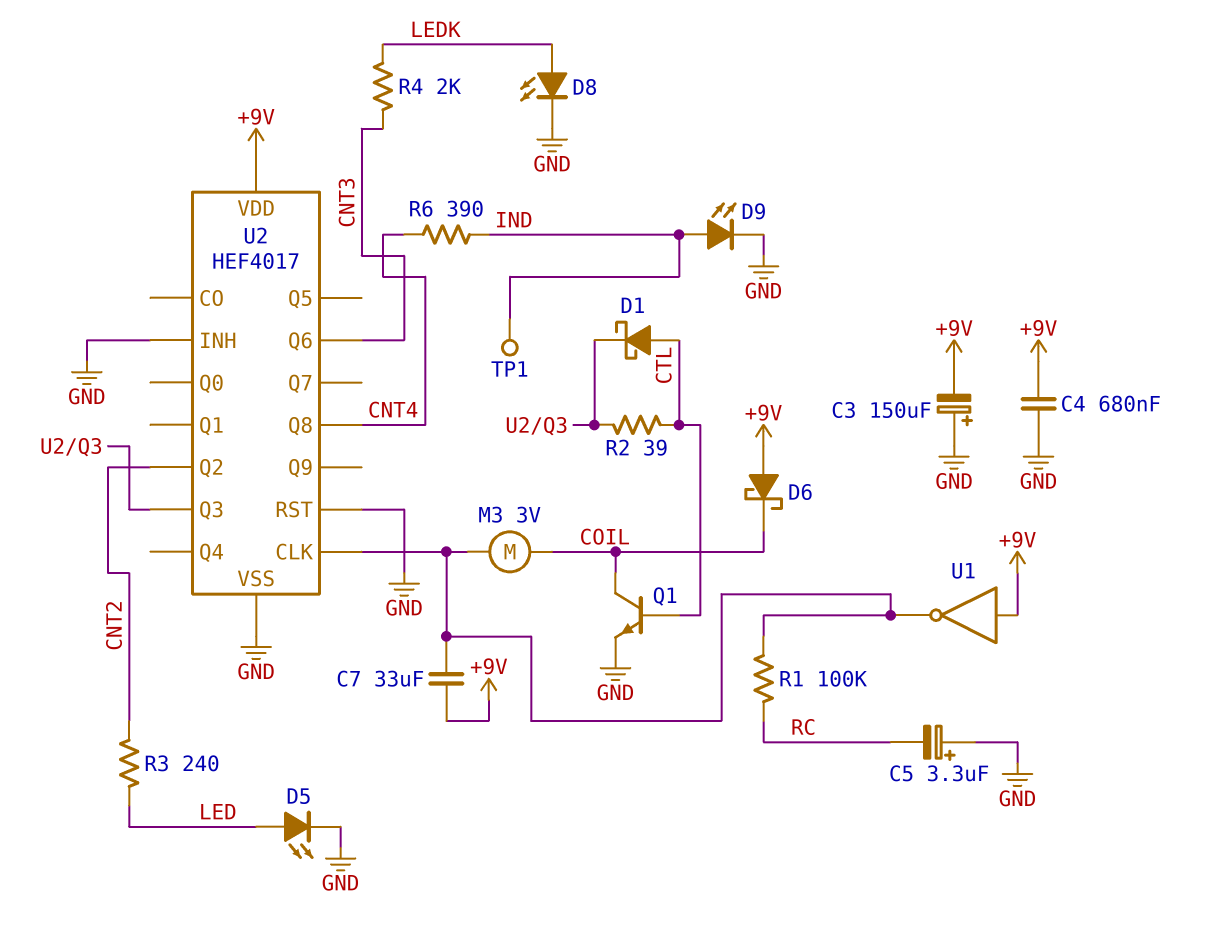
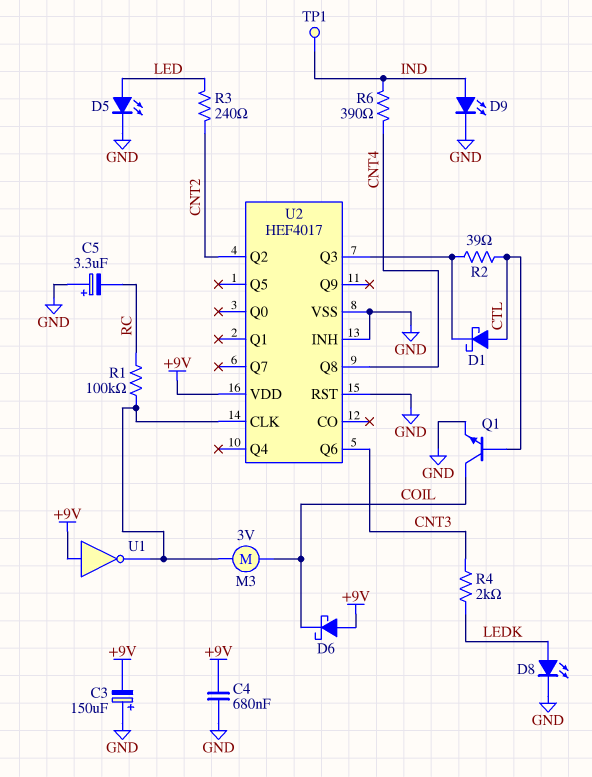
C7: 33uF (+9V, U2/CLK) -> none

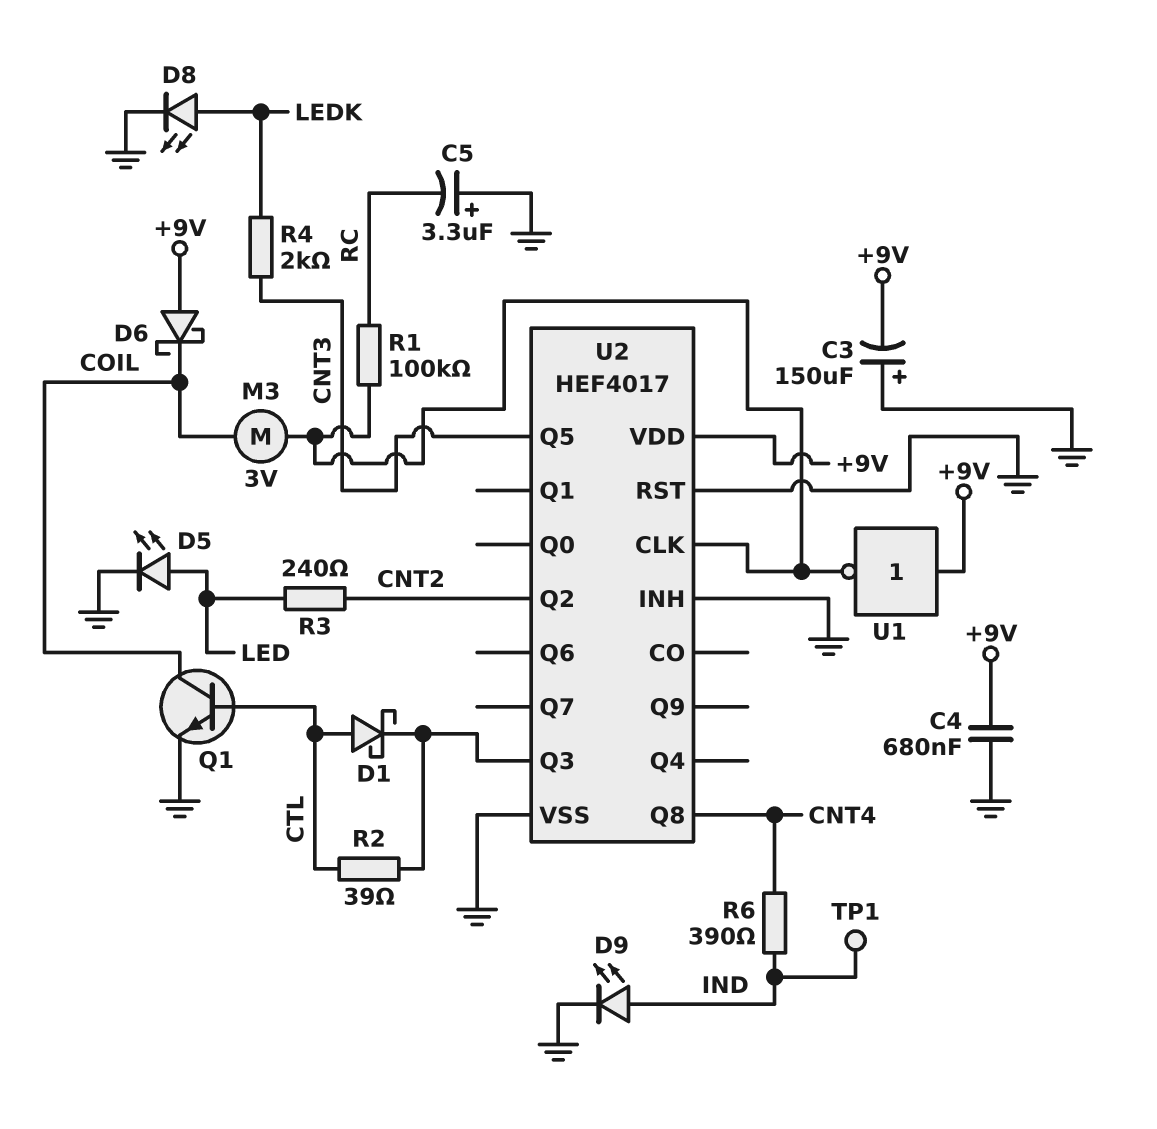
U2 pin Q5: none -> CNT3
U2 pin Q6: CNT3 -> none

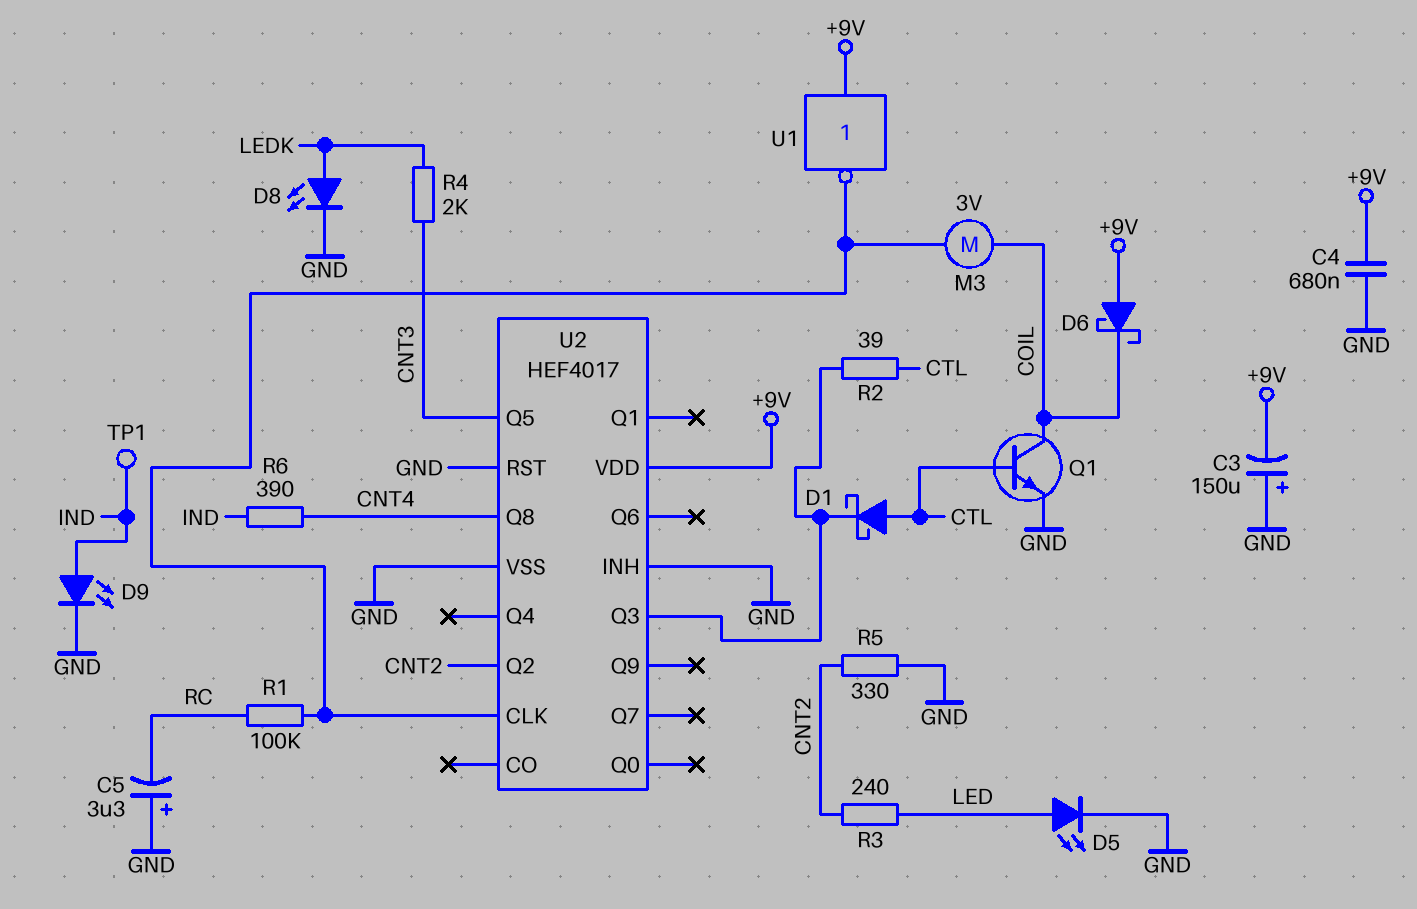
R5: none -> 330 (CNT2, GND)

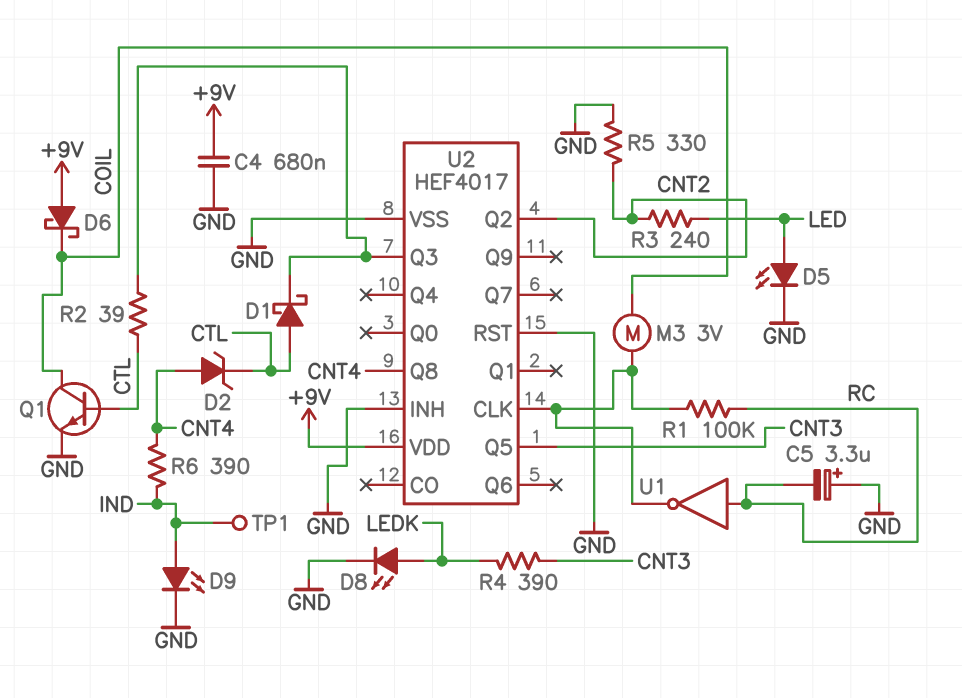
C3: 150uF (plus GND, minus +9V) -> none
D2: none -> zener (A CNT4, K CTL)
R4: 2k (CNT3, LEDK) -> 390 (CNT3, LEDK)
U1: NOT (in +9V, out U2/CLK) -> NOT (in RC, out U2/CLK)

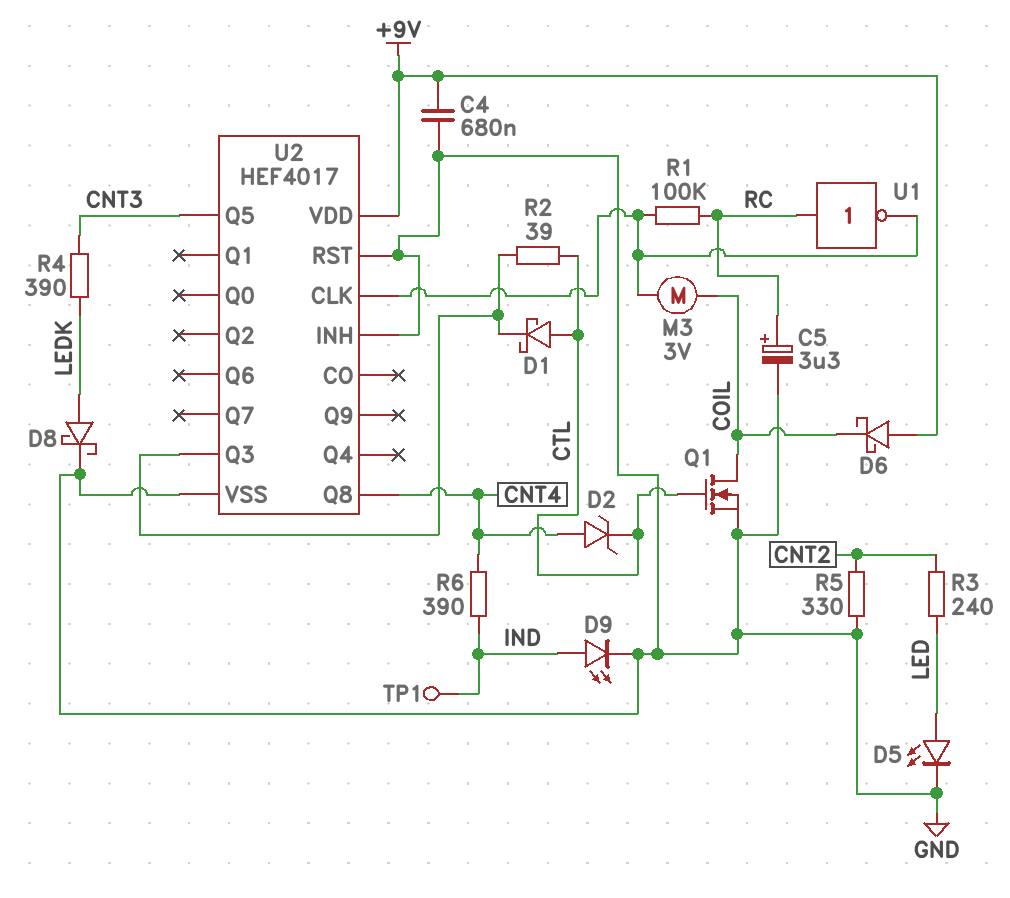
C5: 3.3uF (plus GND, minus RC) -> 3.3uF (plus RC, minus GND)
D8: LED (A LEDK, K GND) -> schottky (A LEDK, K GND)
Q1: NPN (B CTL, C COIL, E GND) -> NMOS (G CTL, D COIL, S GND)
U2 pin Q2: CNT2 -> none

